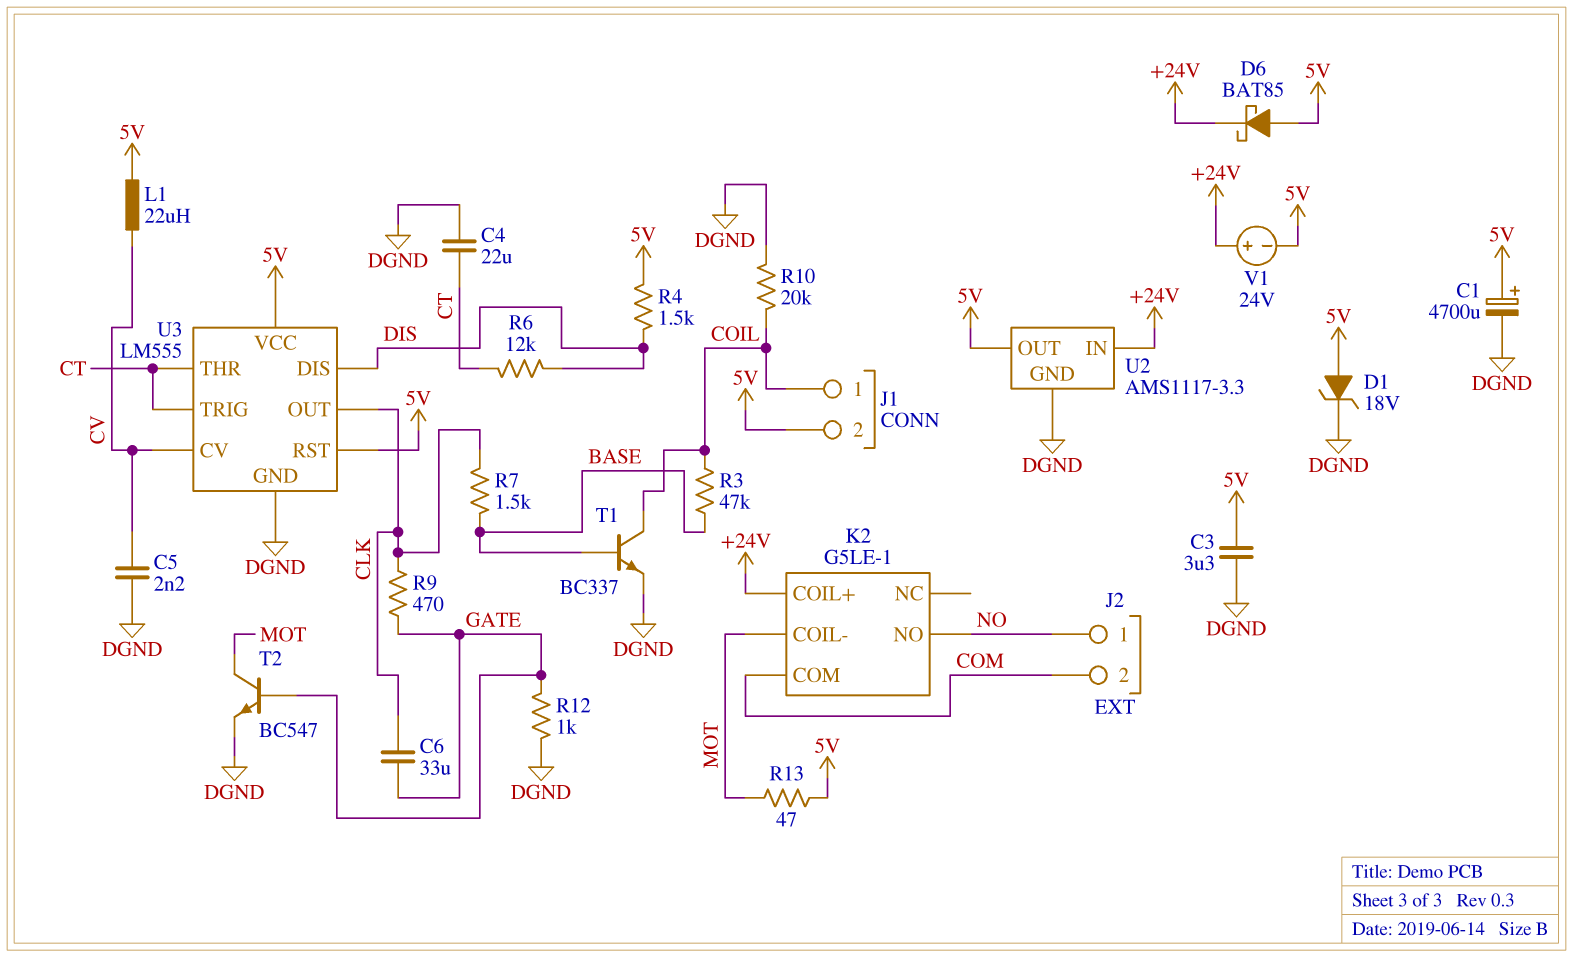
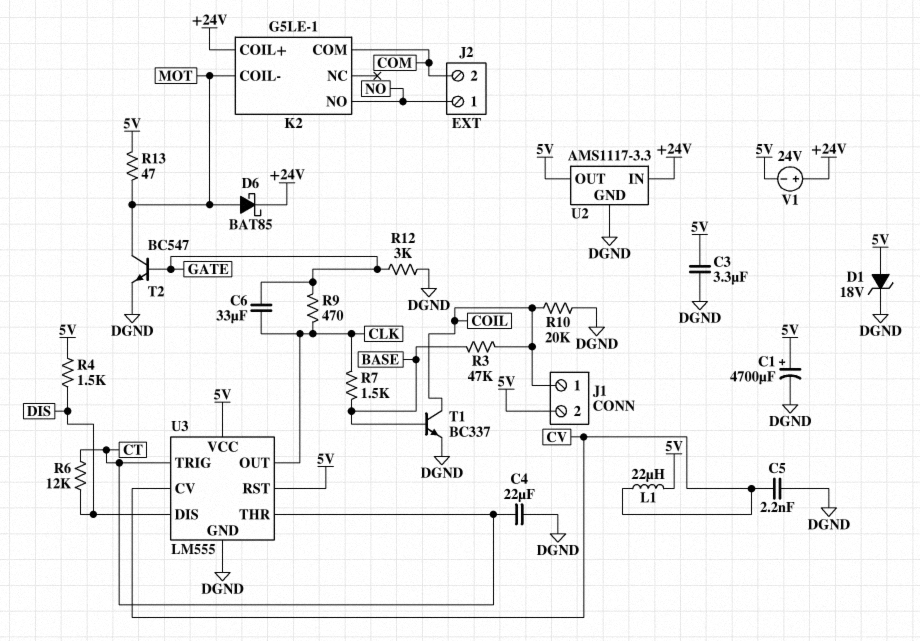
D6: schottky BAT85 (A 5V, K +24V) -> schottky BAT85 (A MOT, K +24V)
R12: 1k (DGND, GATE) -> 3k (DGND, GATE)

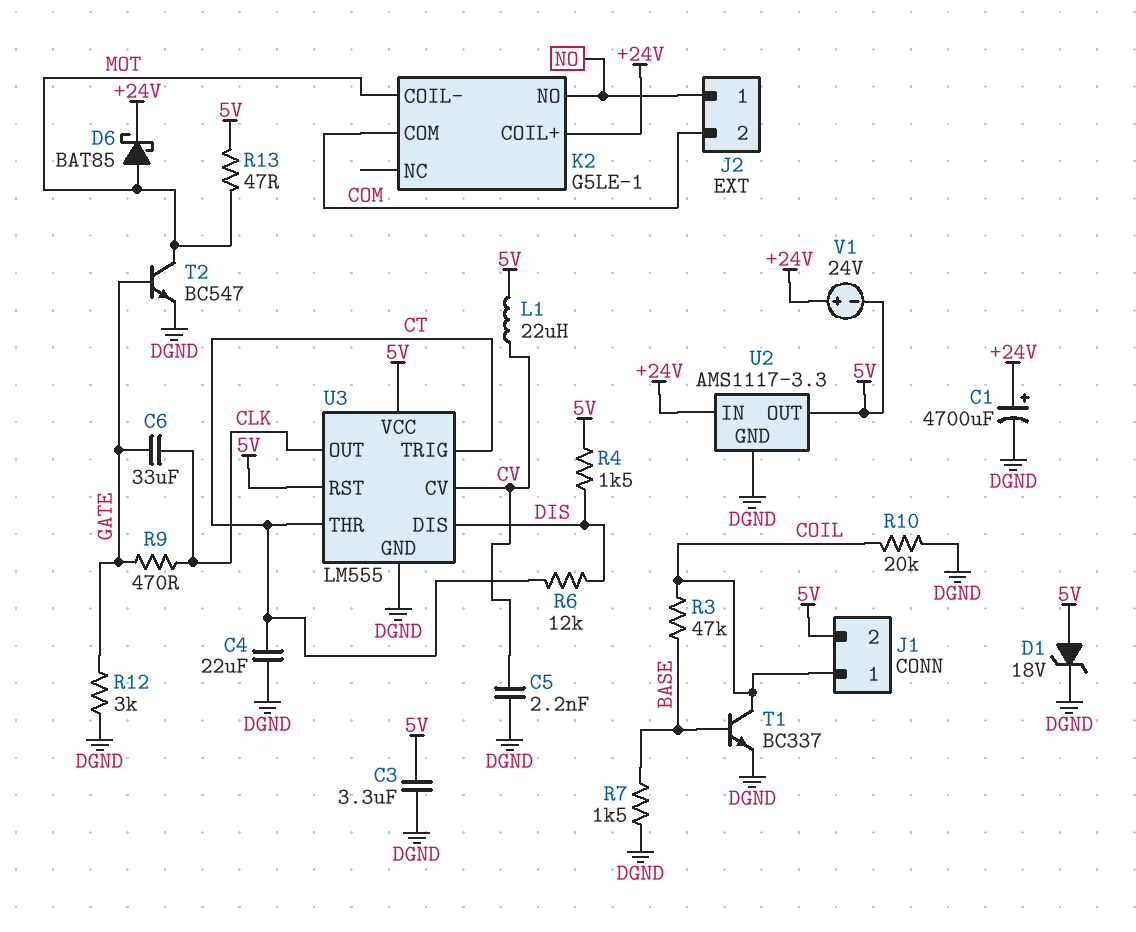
C1: 4700uF (plus 5V, minus DGND) -> 4700uF (plus +24V, minus DGND)
R7: 1.5k (BASE, CLK) -> 1.5k (BASE, DGND)

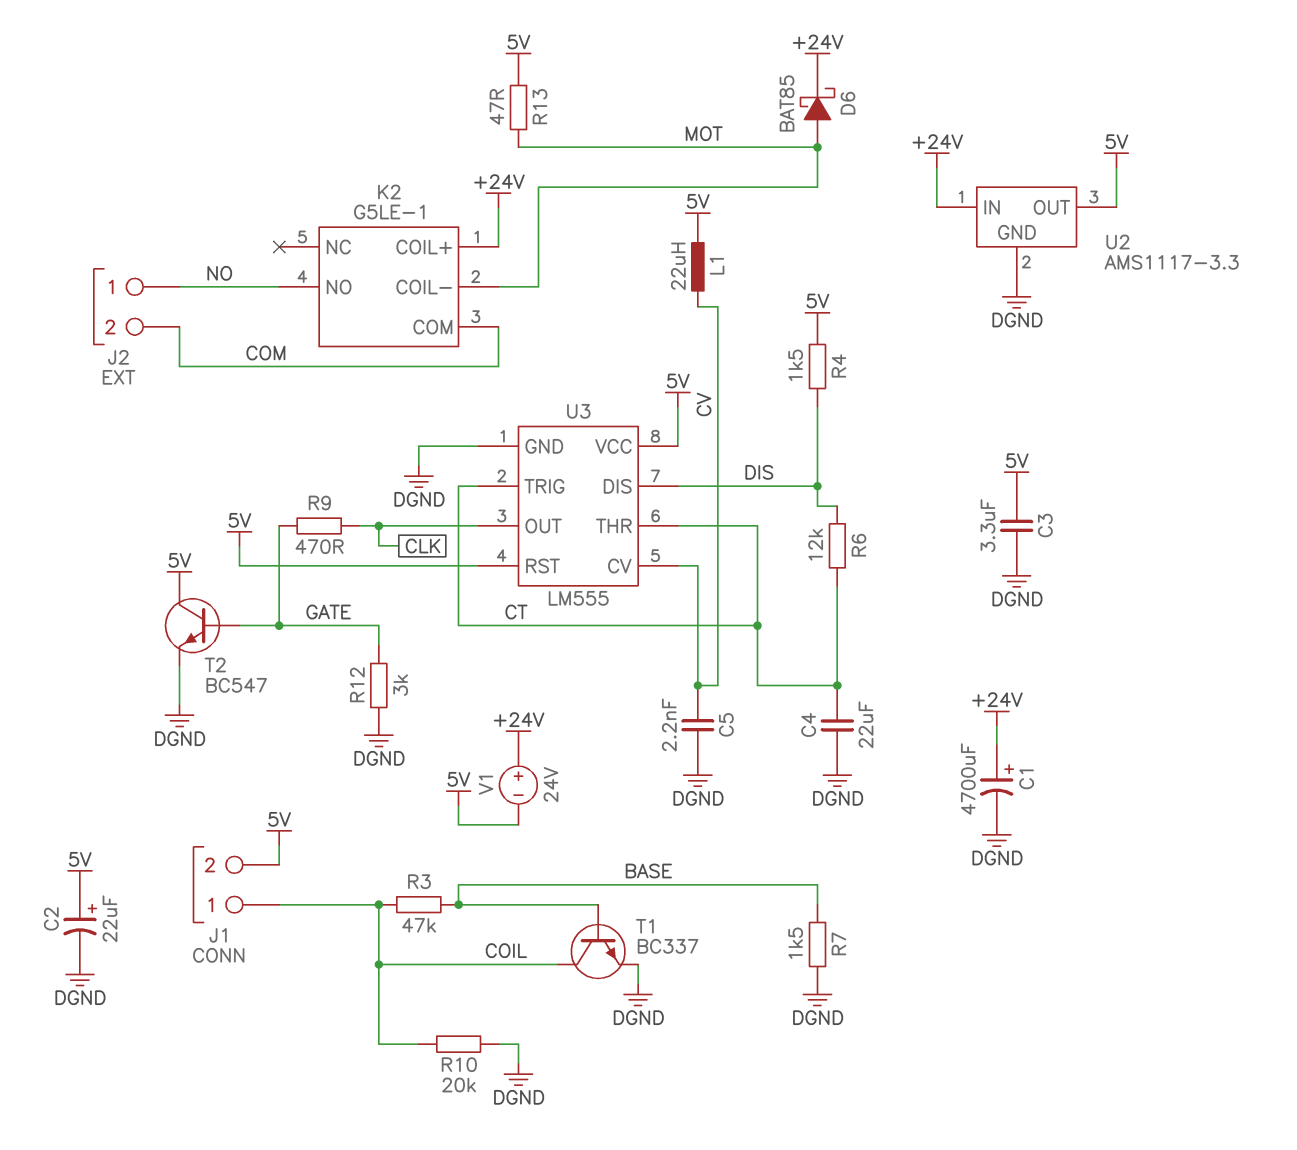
C2: none -> 22uF (plus 5V, minus DGND)
C6: 33uF (CLK, GATE) -> none
D1: zener 18V (A 5V, K DGND) -> none
T2: NPN BC547 (B GATE, C MOT, E DGND) -> NPN BC547 (B GATE, C 5V, E DGND)

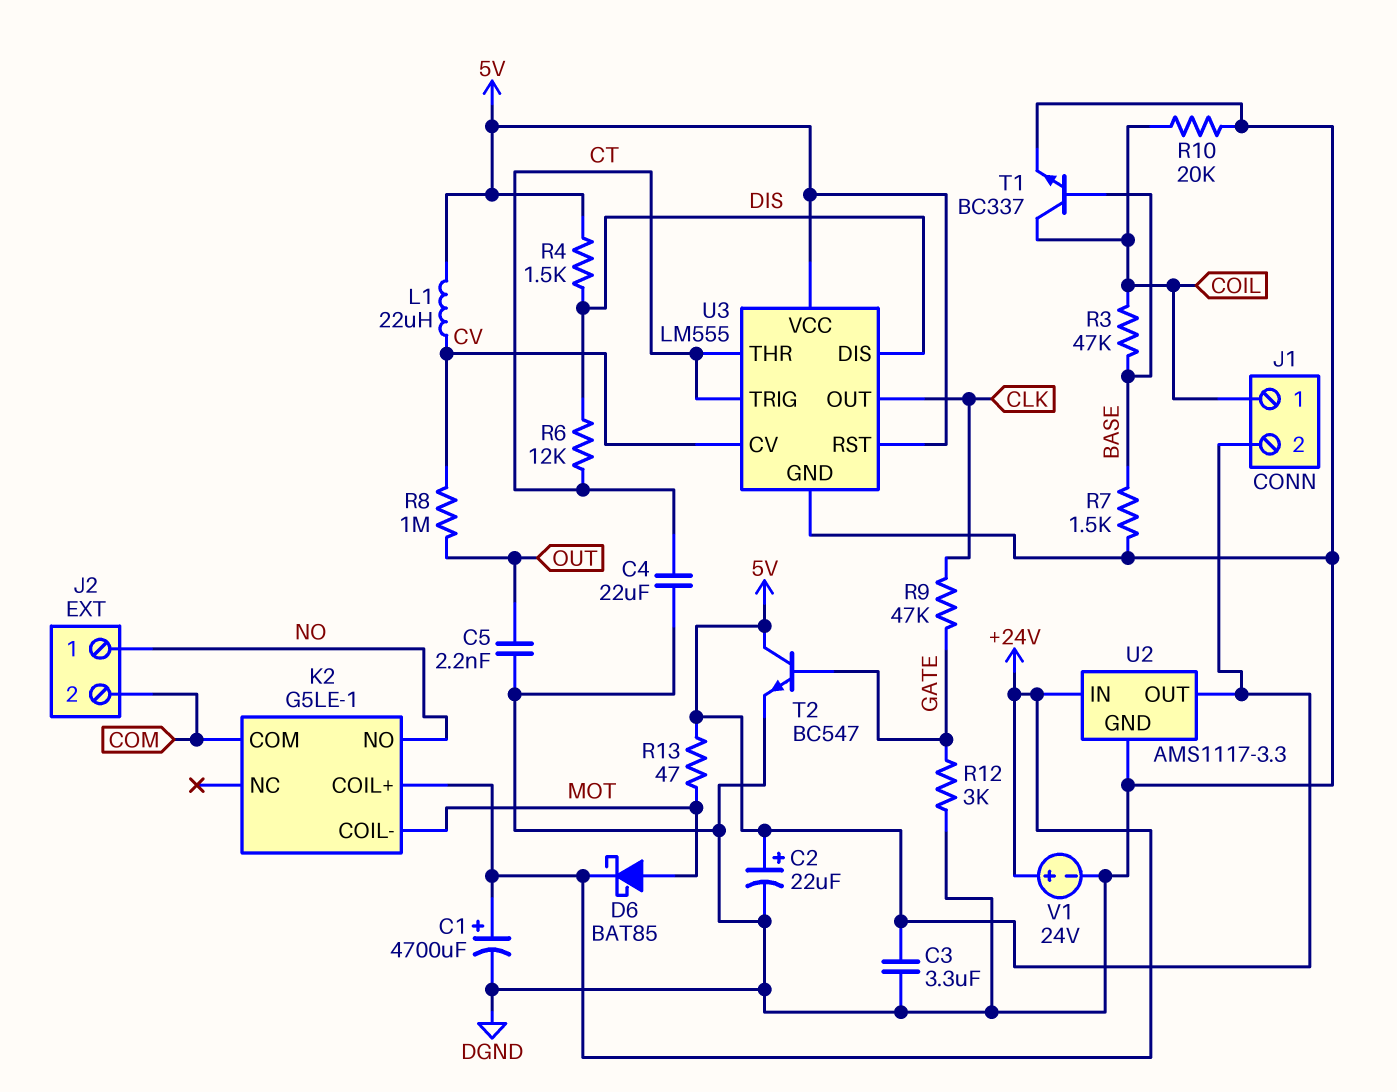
C5: 2.2nF (CV, DGND) -> 2.2nF (DGND, OUT)
R8: none -> 1M (CV, OUT)
R9: 470 (CLK, GATE) -> 47k (CLK, GATE)
V1: 24V (plus +24V, minus 5V) -> 24V (plus +24V, minus DGND)

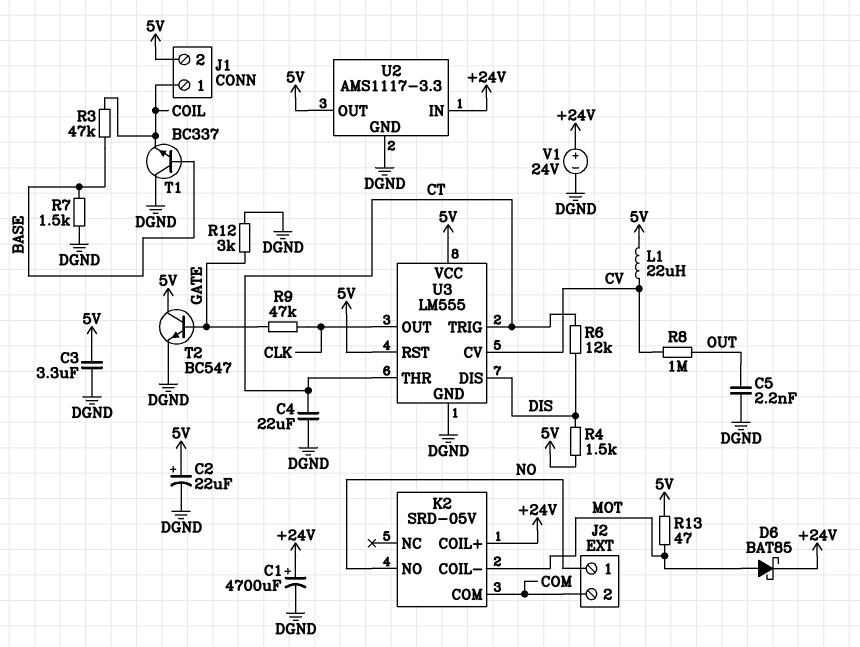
K2: G5LE-1 -> SRD-05V
R10: 20k (COIL, DGND) -> none
T1: NPN BC337 (B BASE, C COIL, E DGND) -> NPN BC337 (B BASE, C DGND, E COIL)

